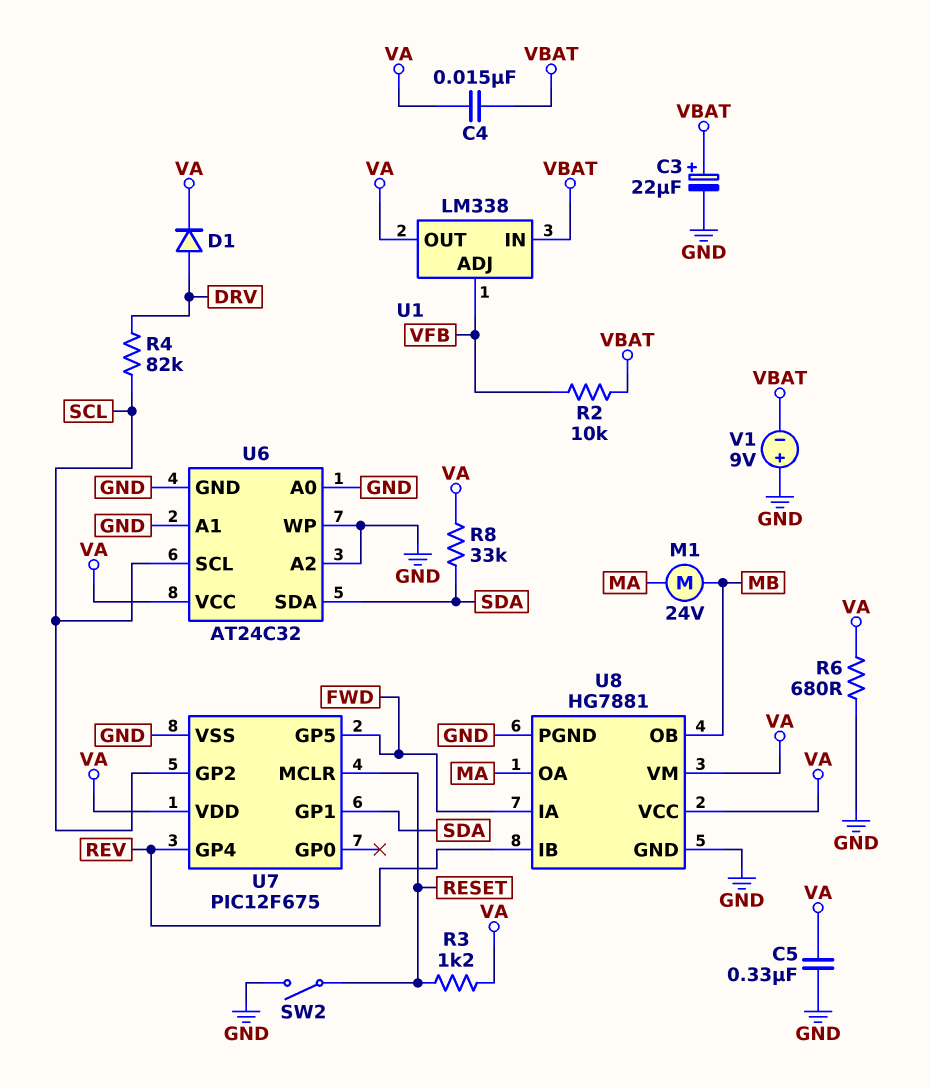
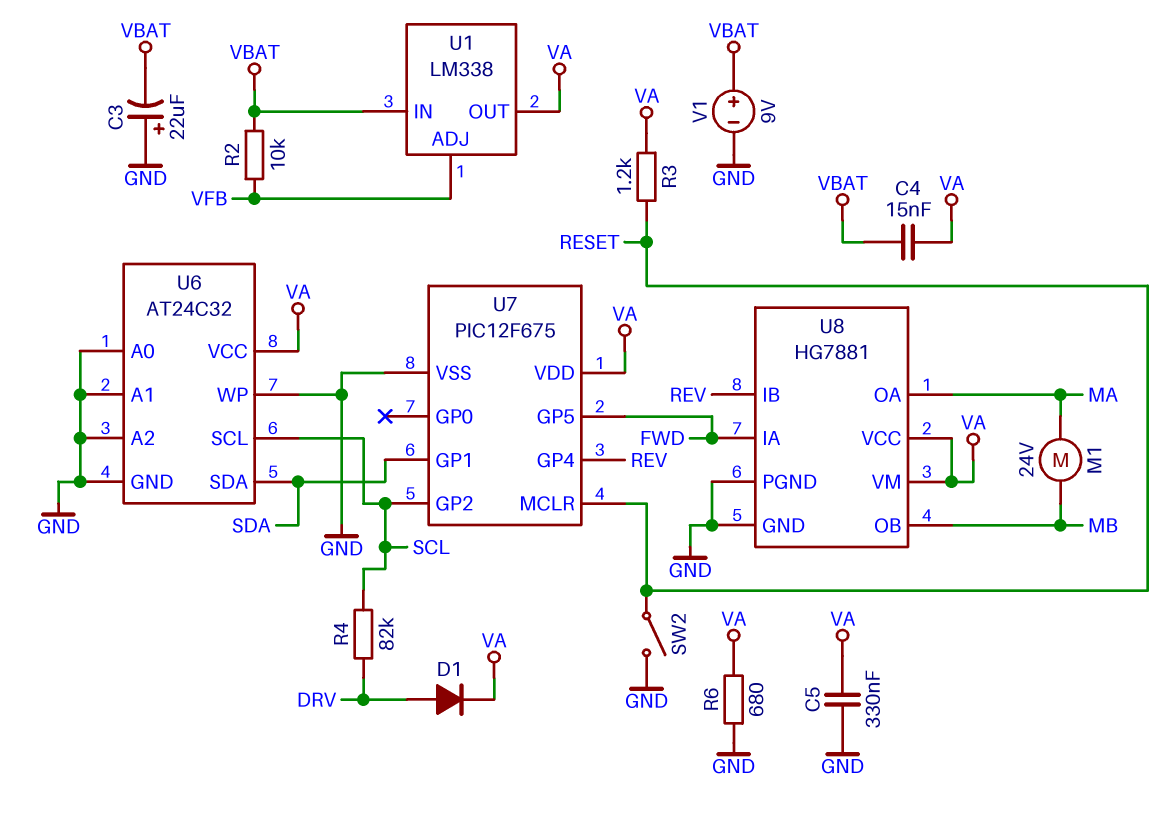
C3: 22uF (plus VBAT, minus GND) -> 22uF (plus GND, minus VBAT)
R8: 33k (SDA, VA) -> none
V1: 9V (plus GND, minus VBAT) -> 9V (plus VBAT, minus GND)

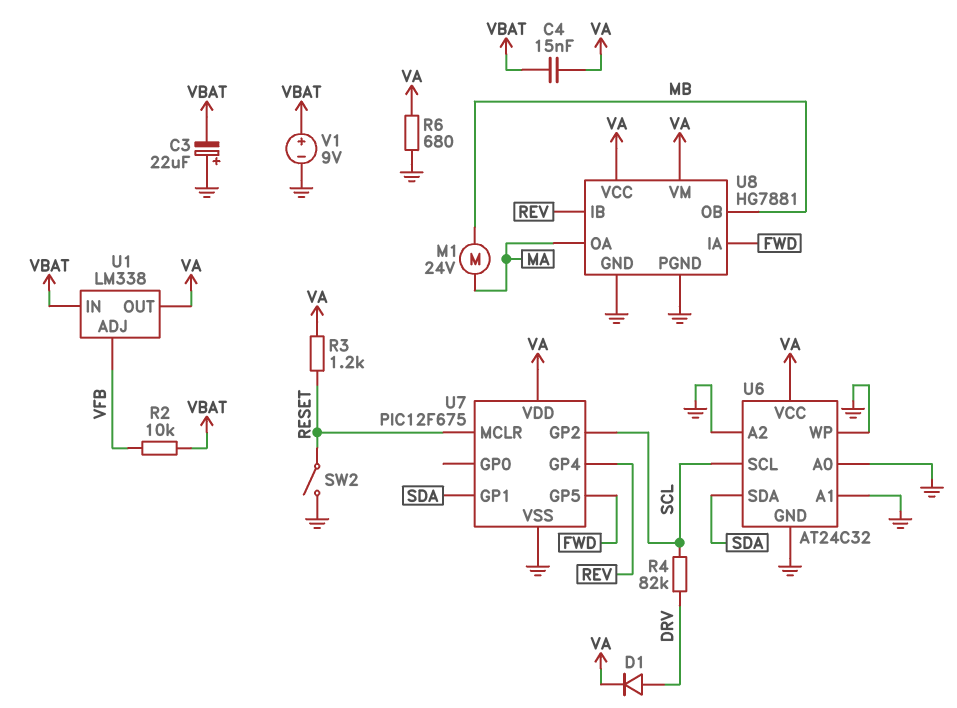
C5: 330nF (GND, VA) -> none

